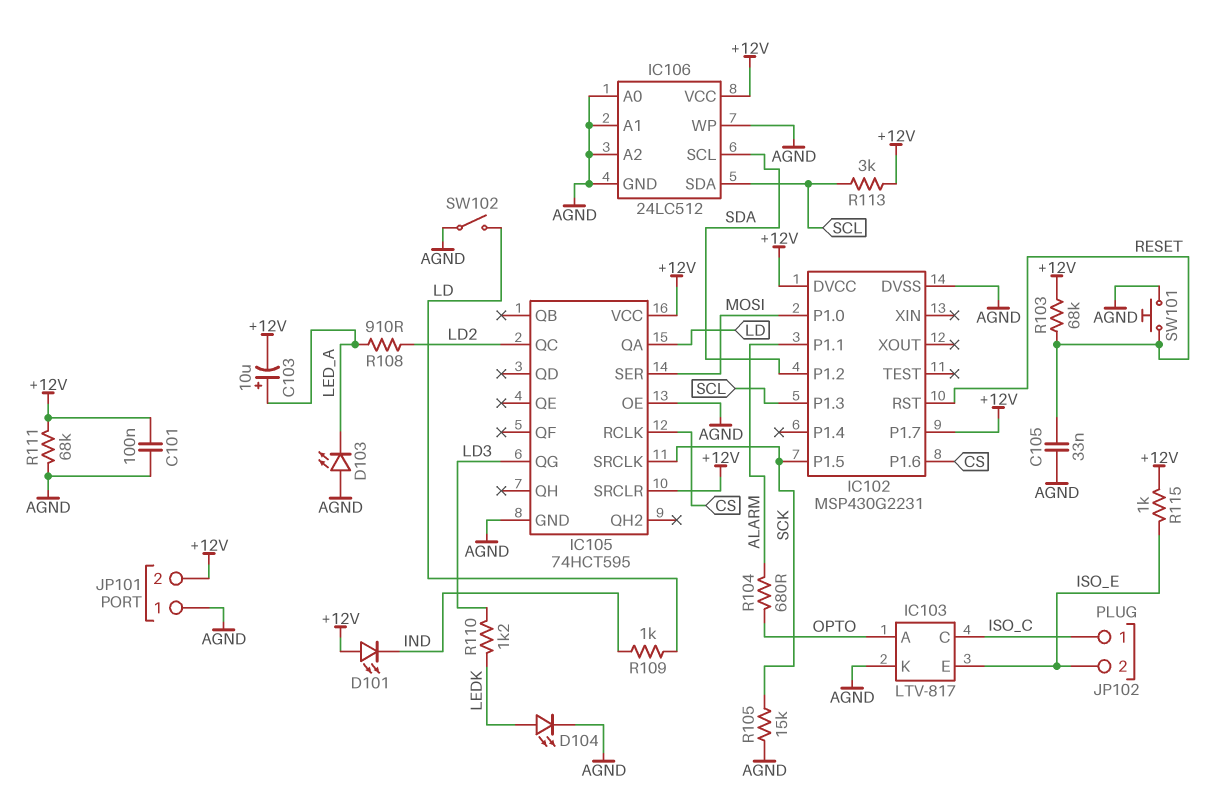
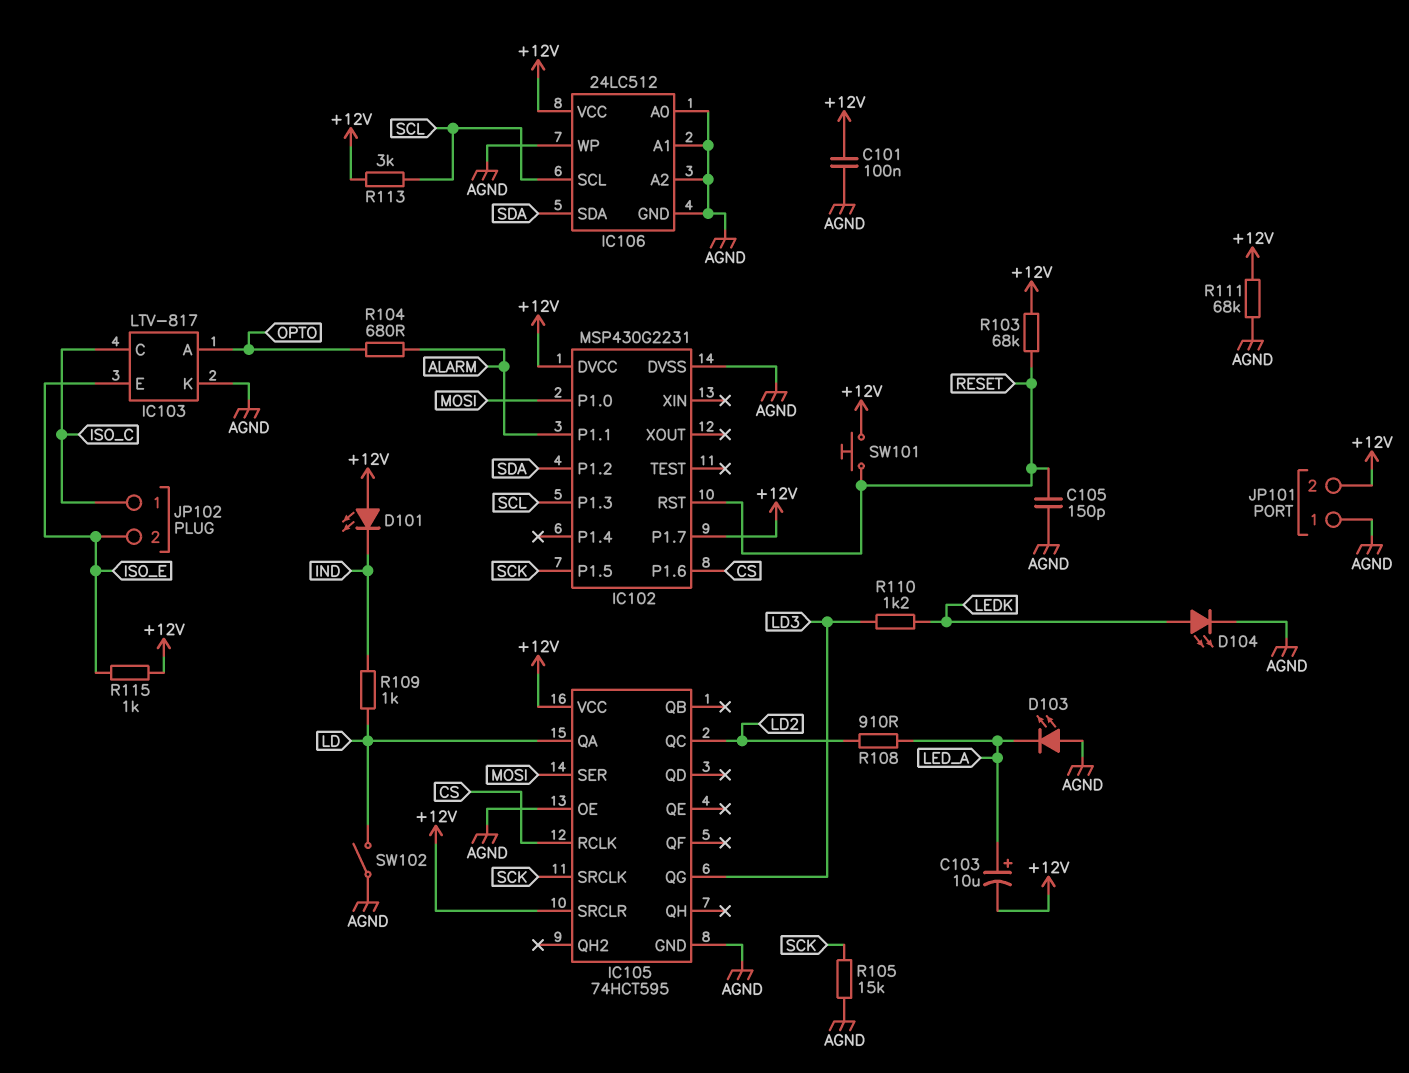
C105: 33nF (AGND, RESET) -> 150pF (AGND, RESET)
IC106 pin SCL: SDA -> SCL
IC106 pin SDA: SCL -> SDA
SW101: button (AGND, RESET) -> button (+12V, RESET)

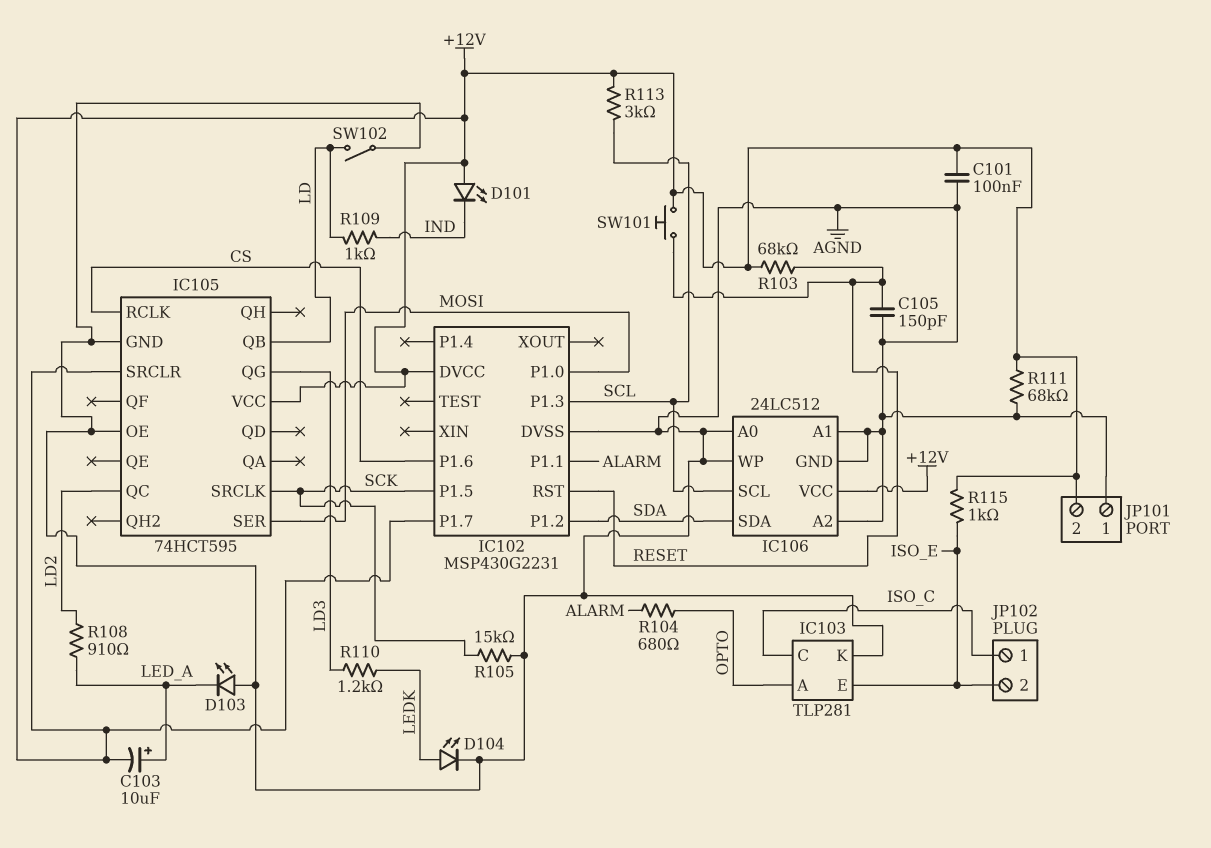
IC103: LTV-817 -> TLP281
IC105 pin QA: LD -> none
IC105 pin QB: none -> LD

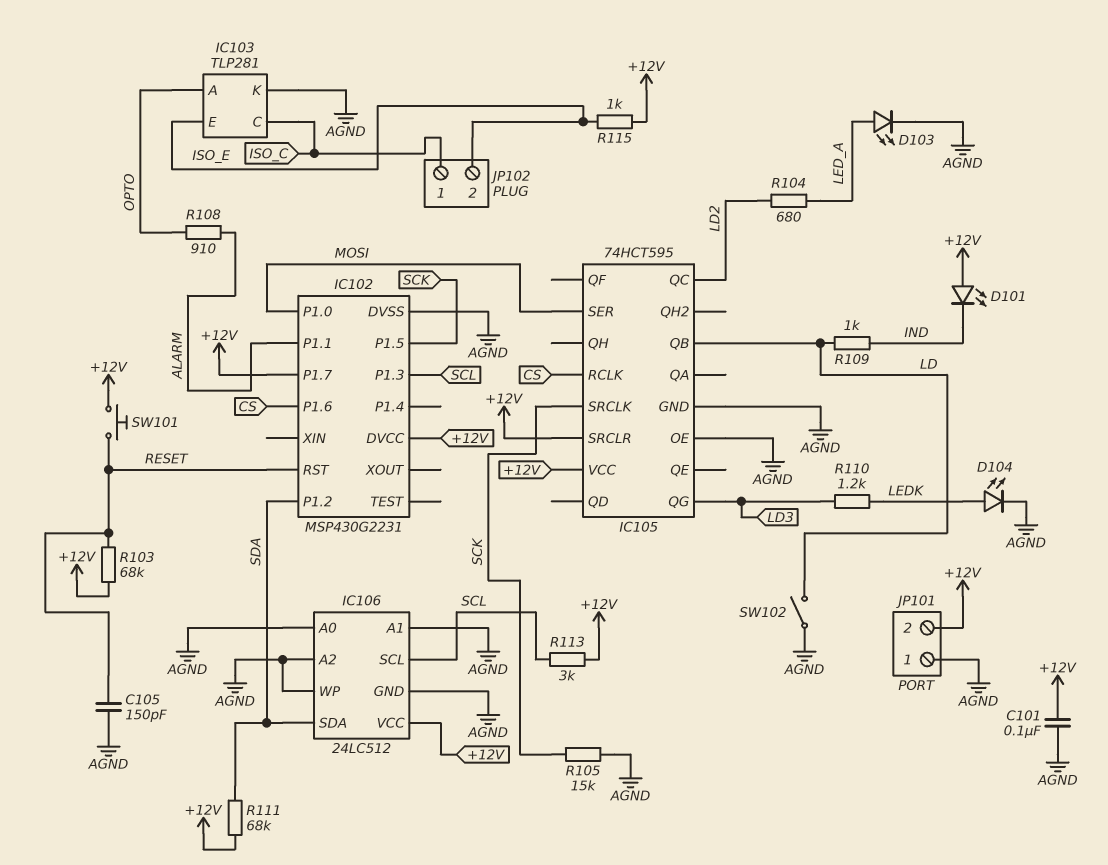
C103: 10uF (plus LED_A, minus +12V) -> none
D103: LED (A AGND, K LED_A) -> LED (A LED_A, K AGND)
R104: 680 (ALARM, OPTO) -> 680 (LD2, LED_A)
R108: 910 (LD2, LED_A) -> 910 (ALARM, OPTO)
R111: 68k (+12V, AGND) -> 68k (+12V, SDA)

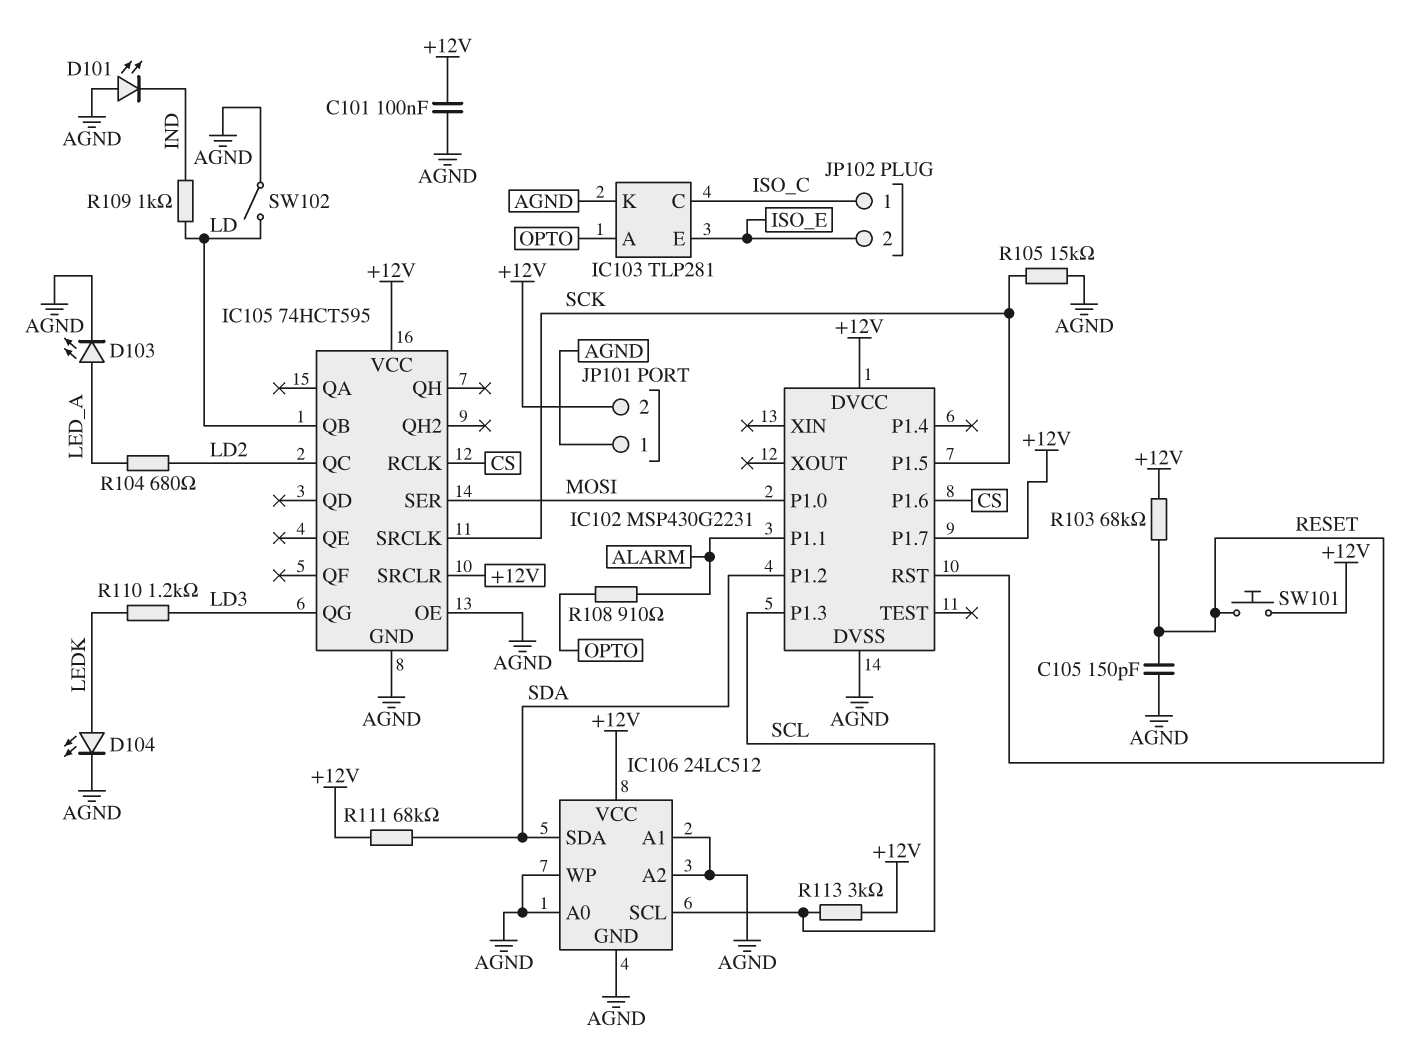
D101: LED (A +12V, K IND) -> LED (A AGND, K IND)
R115: 1k (+12V, ISO_E) -> none

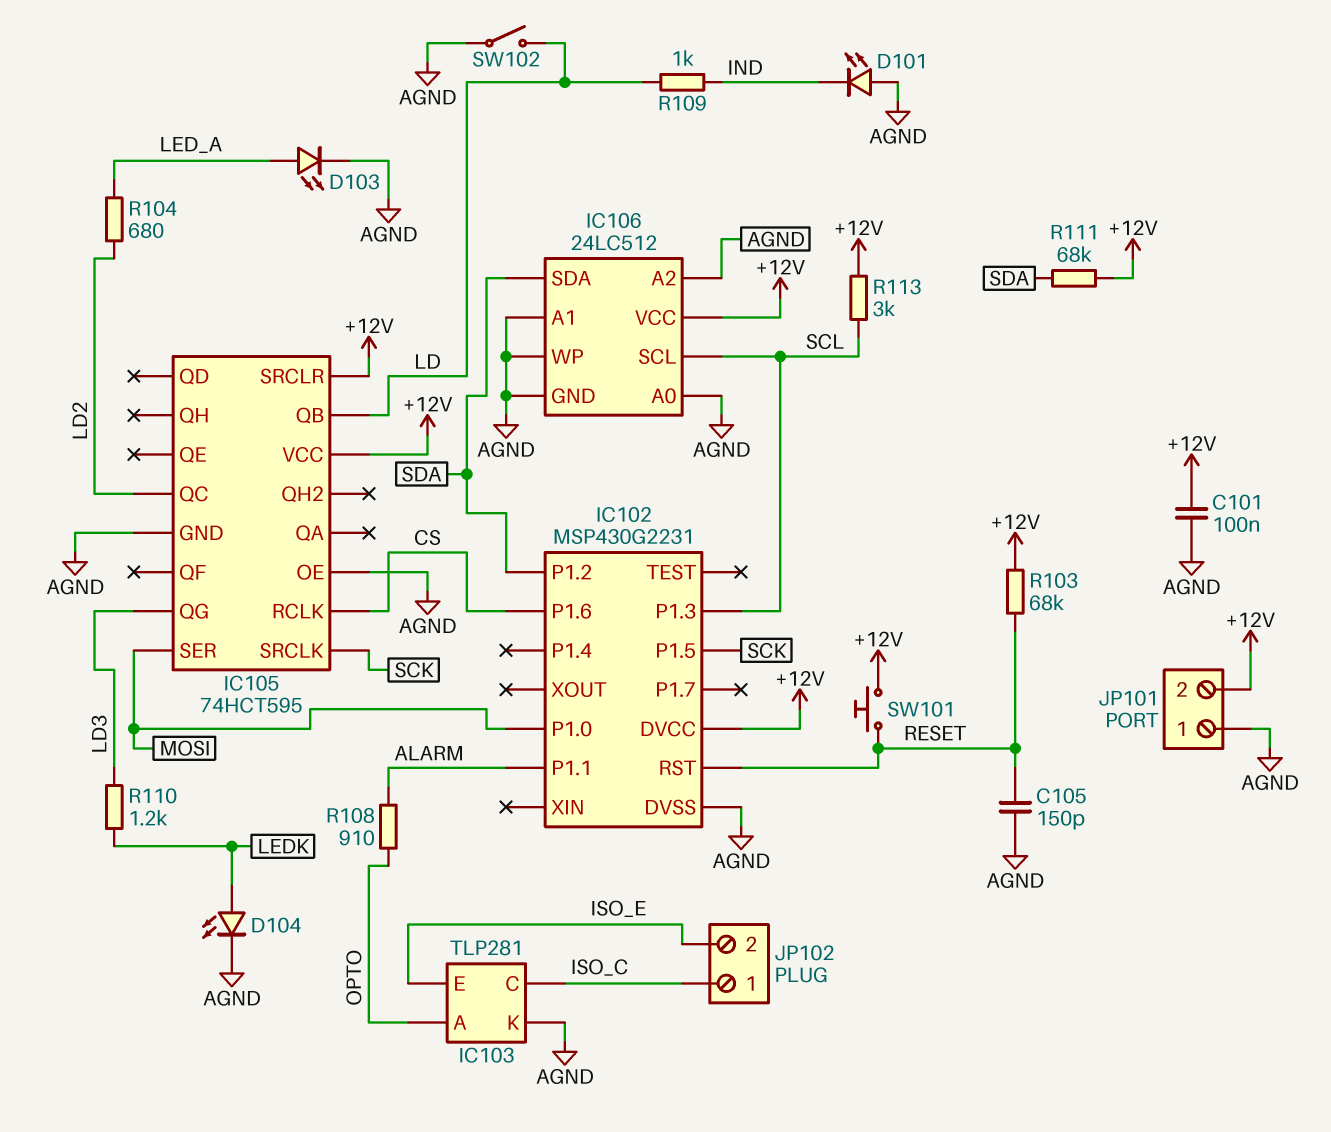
IC102 pin P1.7: +12V -> none
R105: 15k (AGND, SCK) -> none

